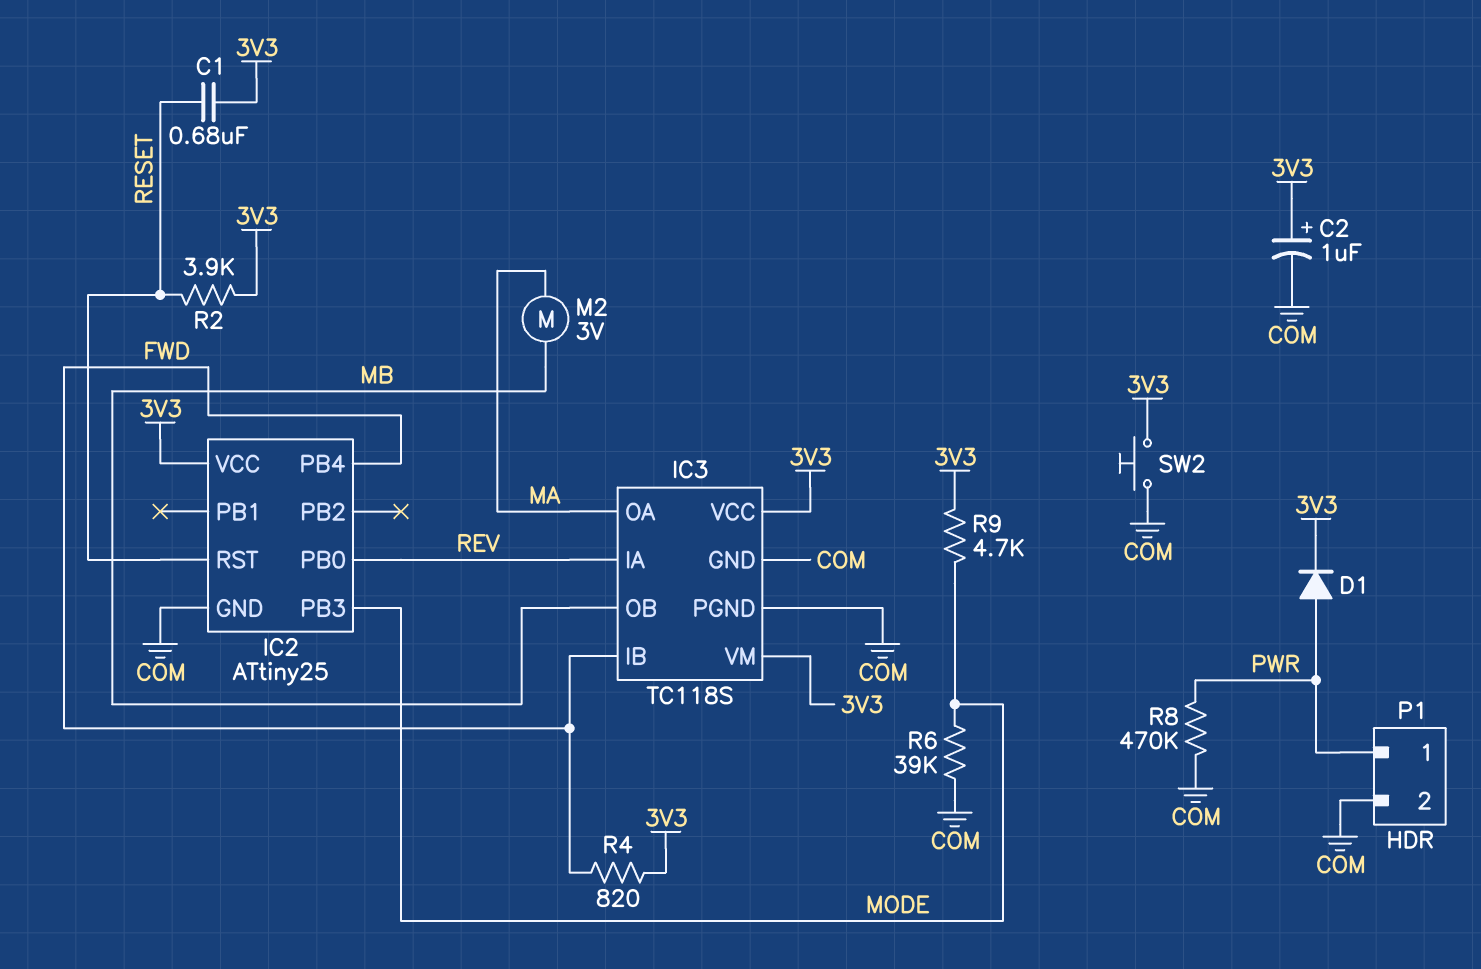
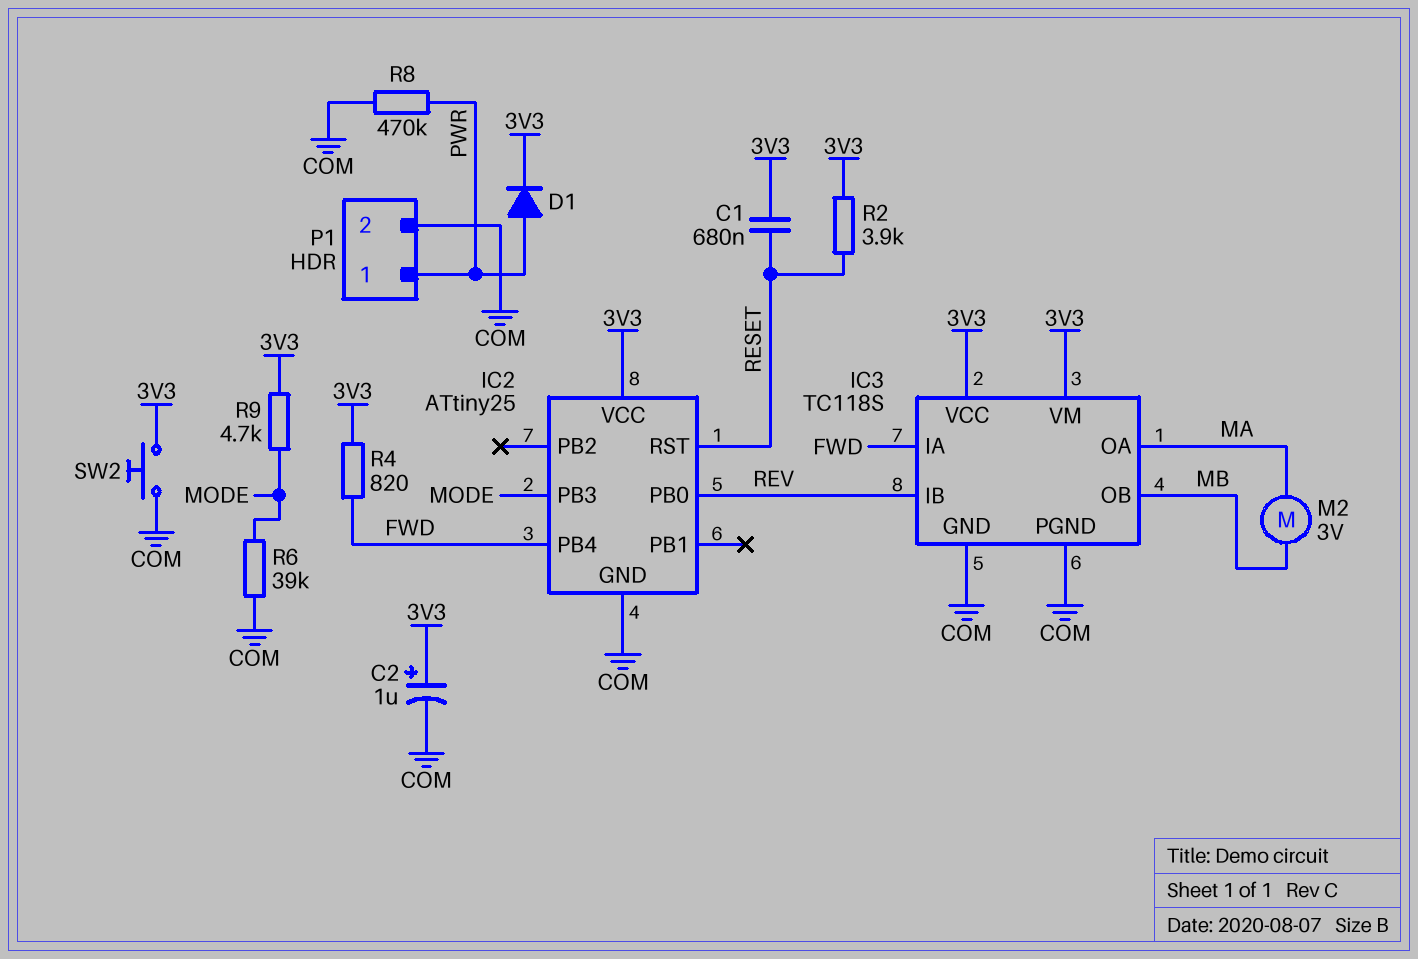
IC3 pin IA: REV -> FWD
IC3 pin IB: FWD -> REV

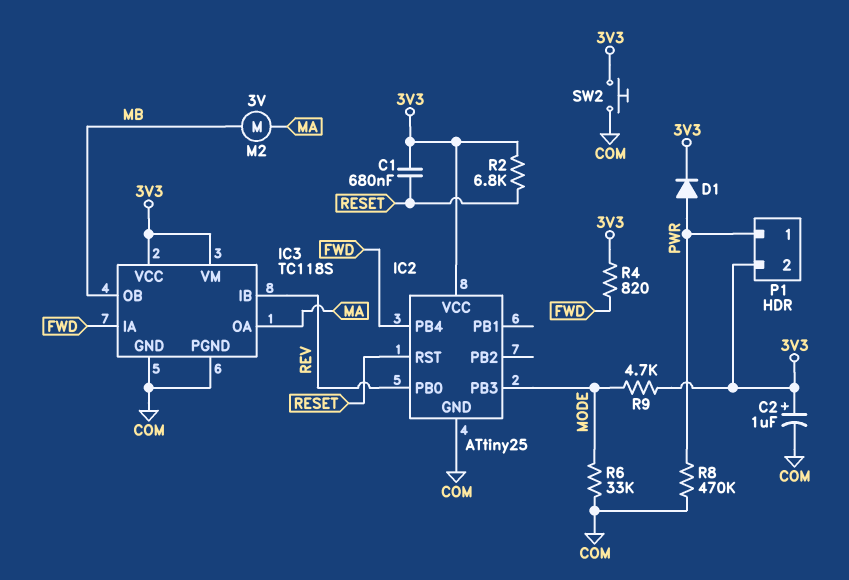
P1 pin 2: COM -> 3V3
R2: 3.9k (3V3, RESET) -> 6.8k (3V3, RESET)
R6: 39k (COM, MODE) -> 33k (COM, MODE)

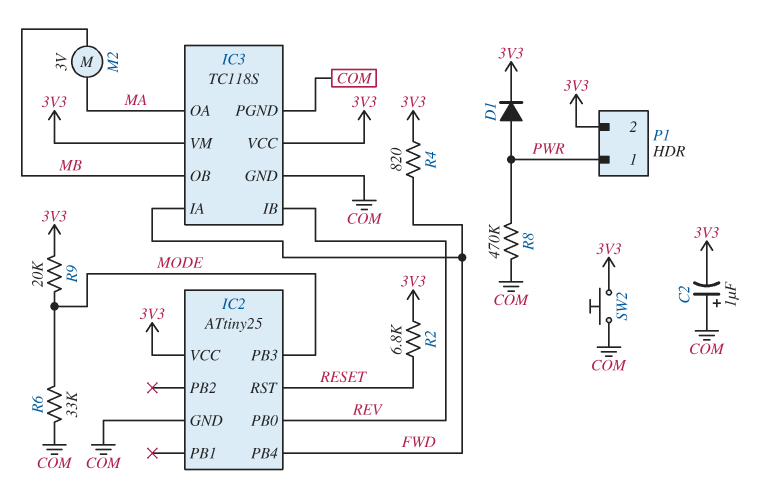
C1: 680nF (3V3, RESET) -> none
C2: 1uF (plus 3V3, minus COM) -> 1uF (plus COM, minus 3V3)
R9: 4.7k (3V3, MODE) -> 20k (3V3, MODE)

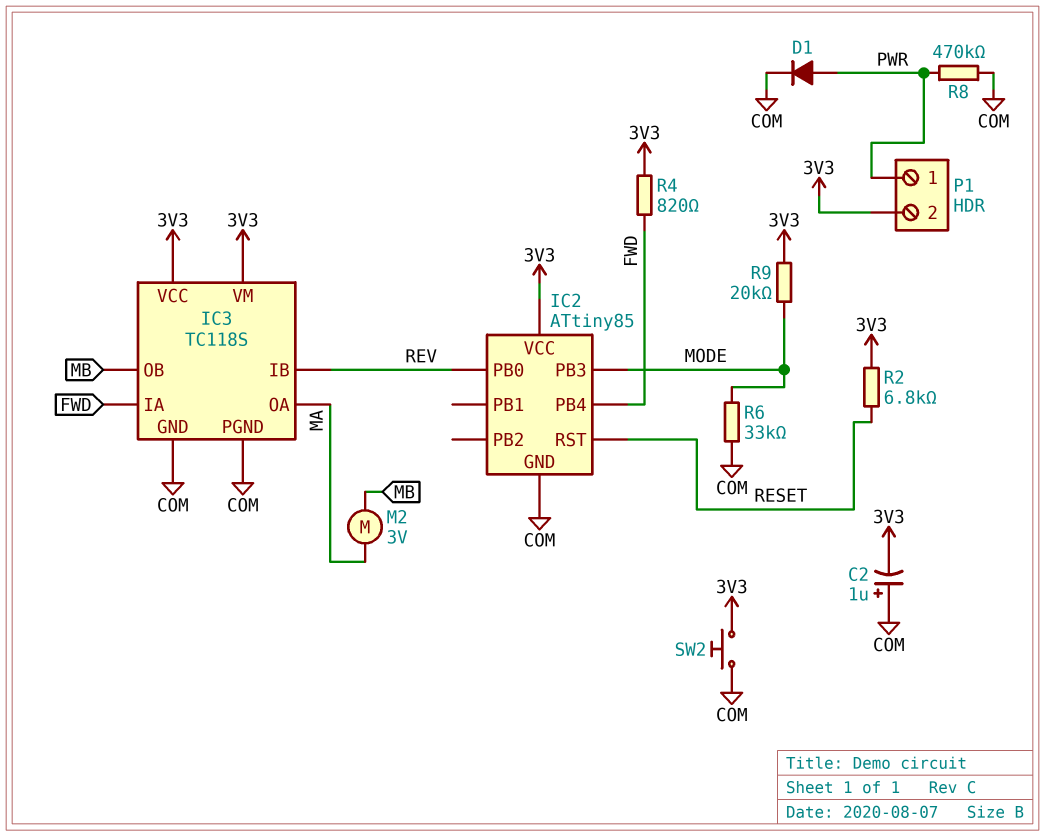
D1: diode (A PWR, K 3V3) -> diode (A PWR, K COM)
IC2: ATtiny25 -> ATtiny85

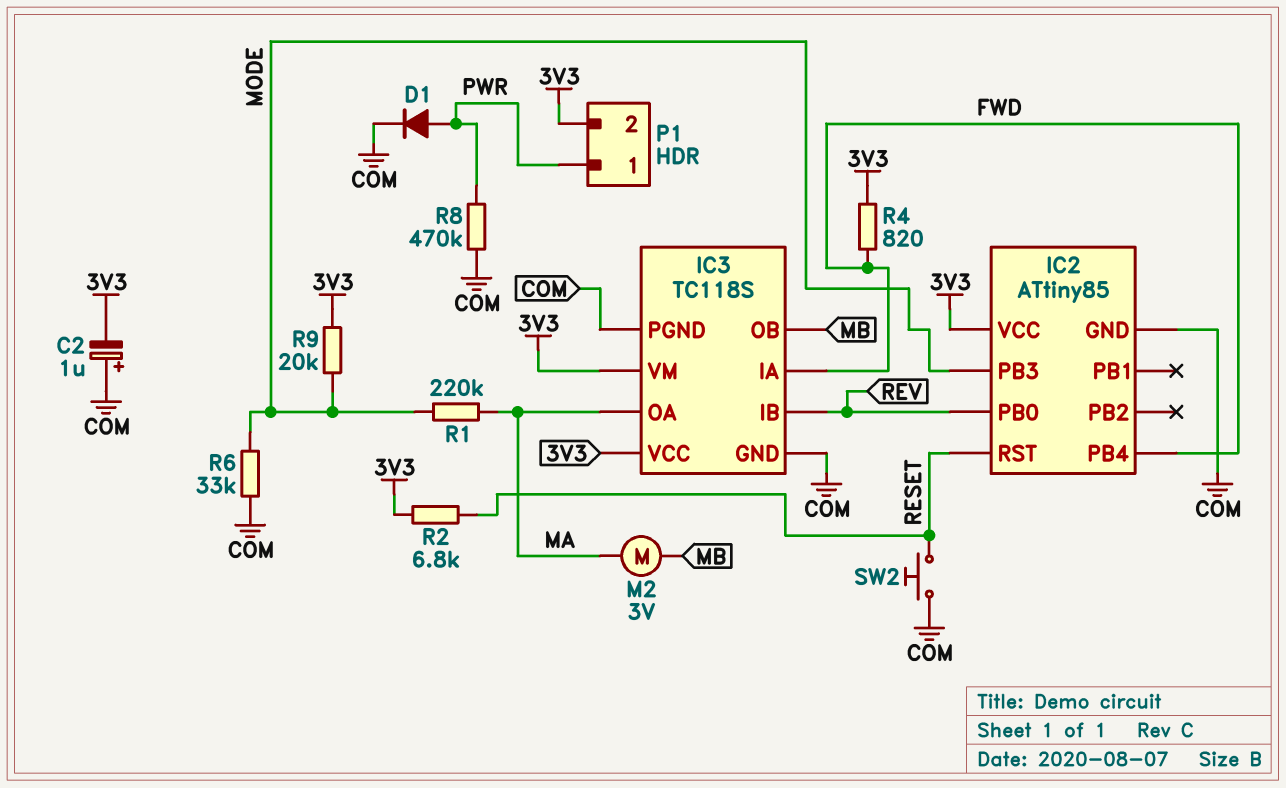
R1: none -> 220k (MA, MODE)
SW2: button (3V3, COM) -> button (COM, RESET)

